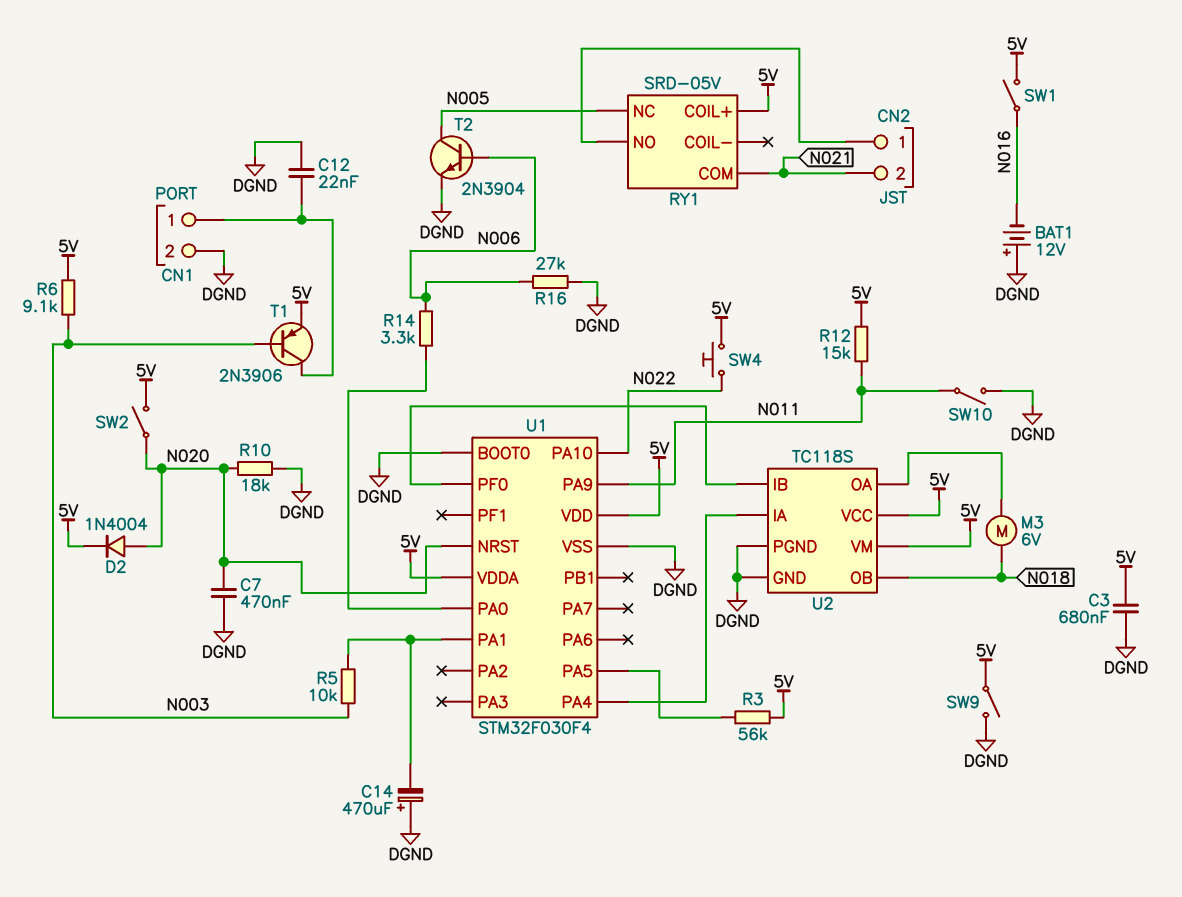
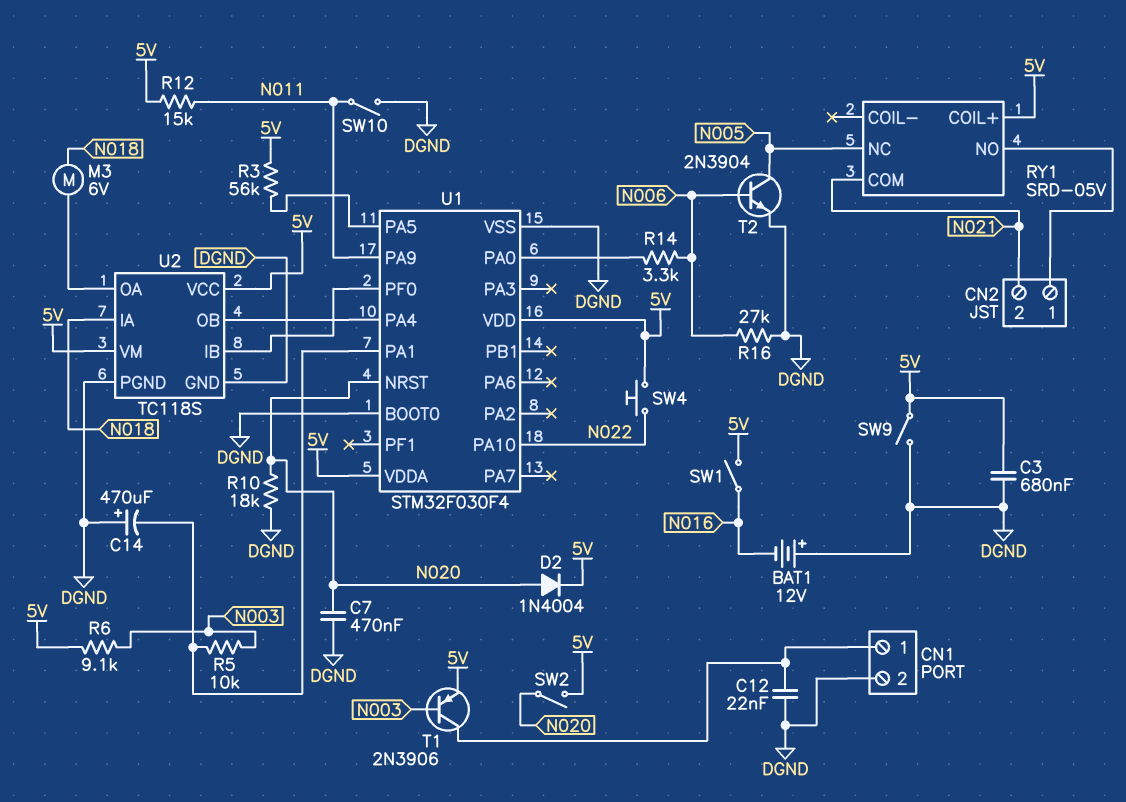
U2 pin IA: U1/PA4 -> N018
U2 pin OB: N018 -> U1/PA4

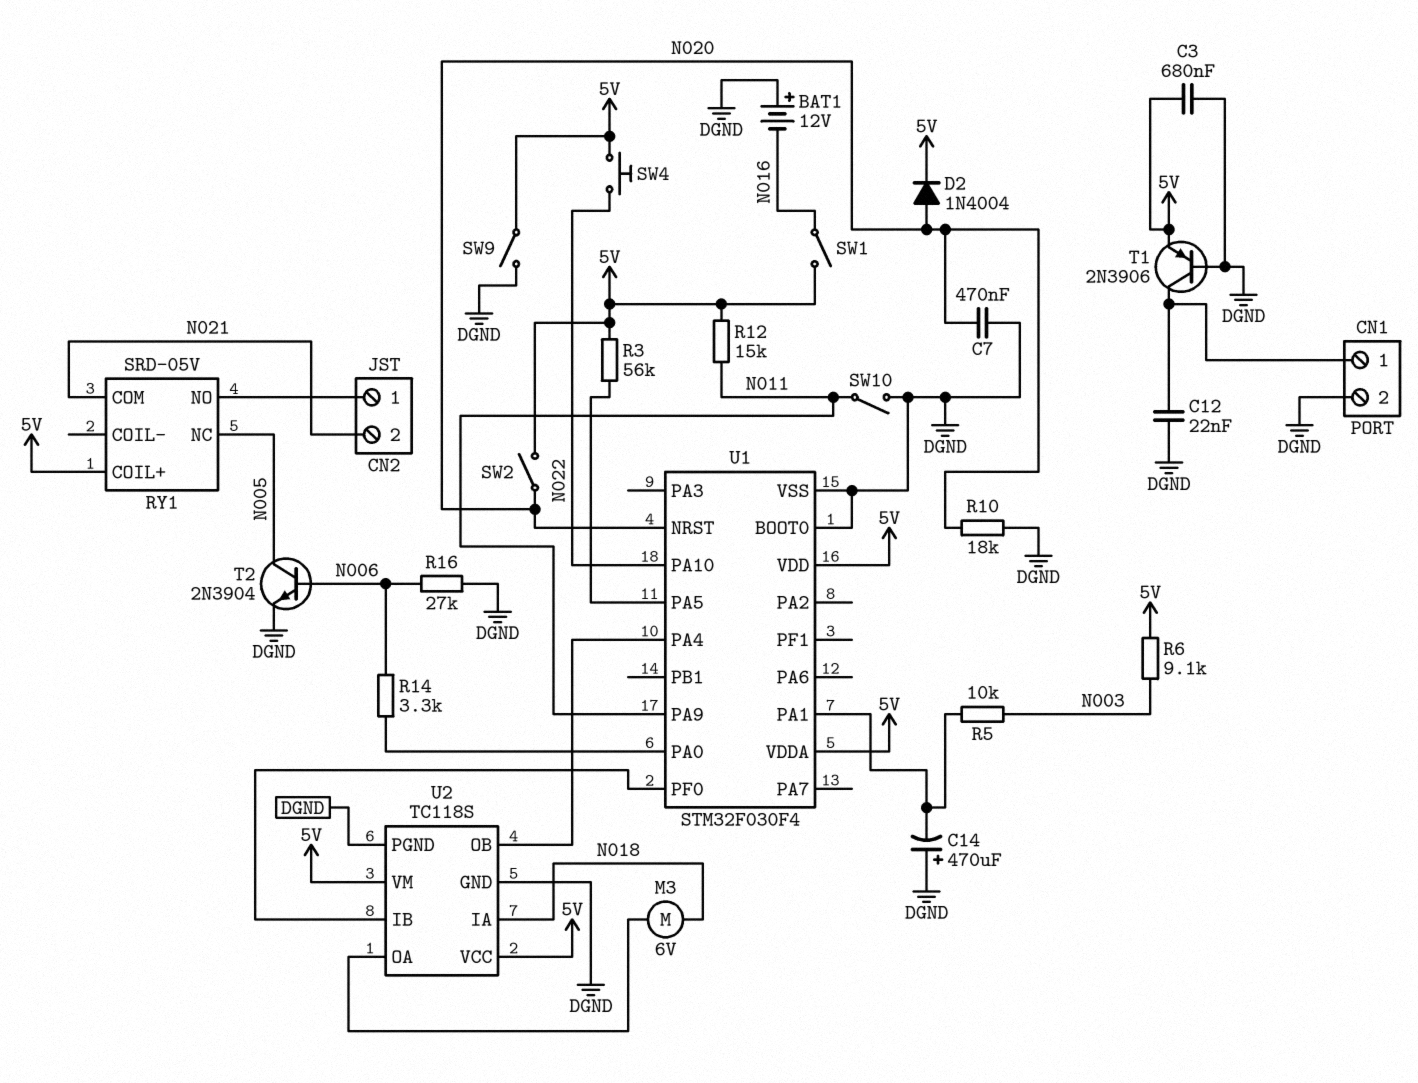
T1: PNP 2N3906 (B N003, C CN1/1, E 5V) -> PNP 2N3906 (B DGND, C CN1/1, E 5V)

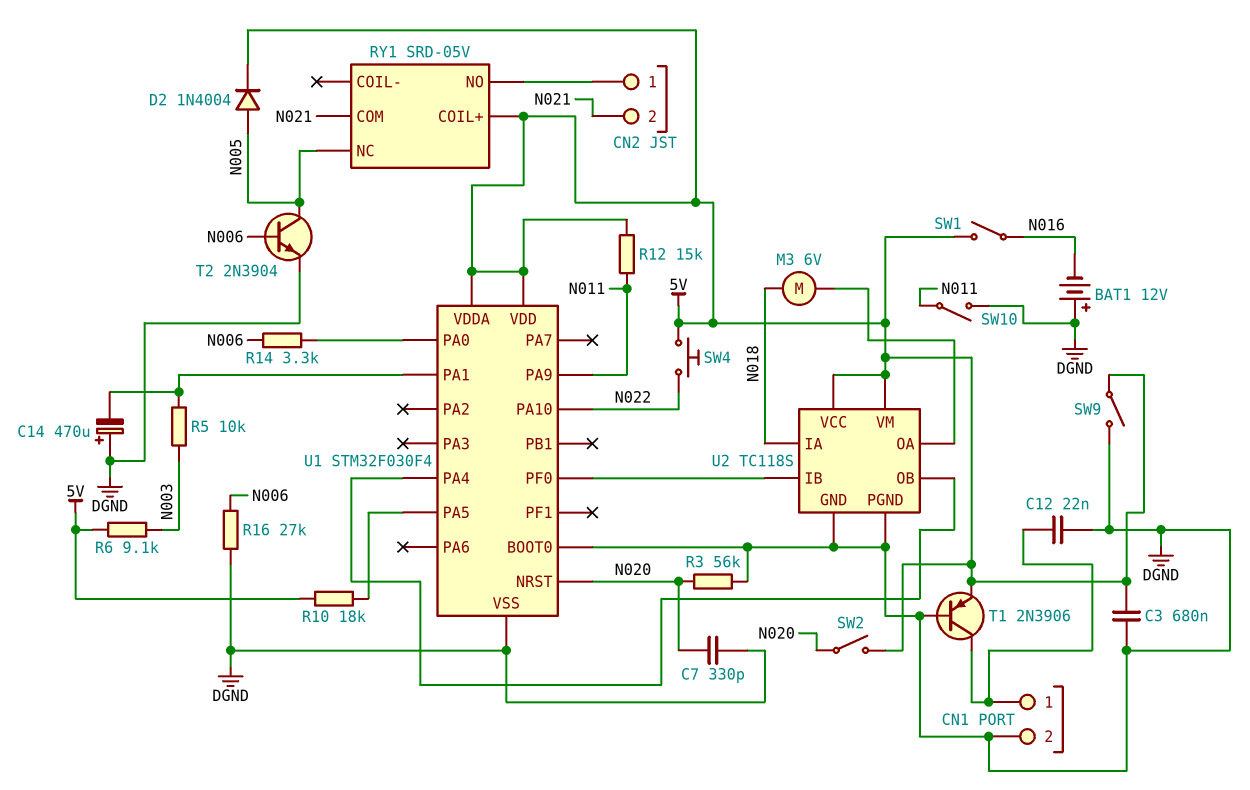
C7: 470nF (DGND, N020) -> 330pF (DGND, N020)
D2: diode 1N4004 (A N020, K 5V) -> diode 1N4004 (A N005, K 5V)
R3: 56k (5V, U1/PA5) -> 56k (DGND, N020)
R10: 18k (DGND, N020) -> 18k (5V, U1/PA5)

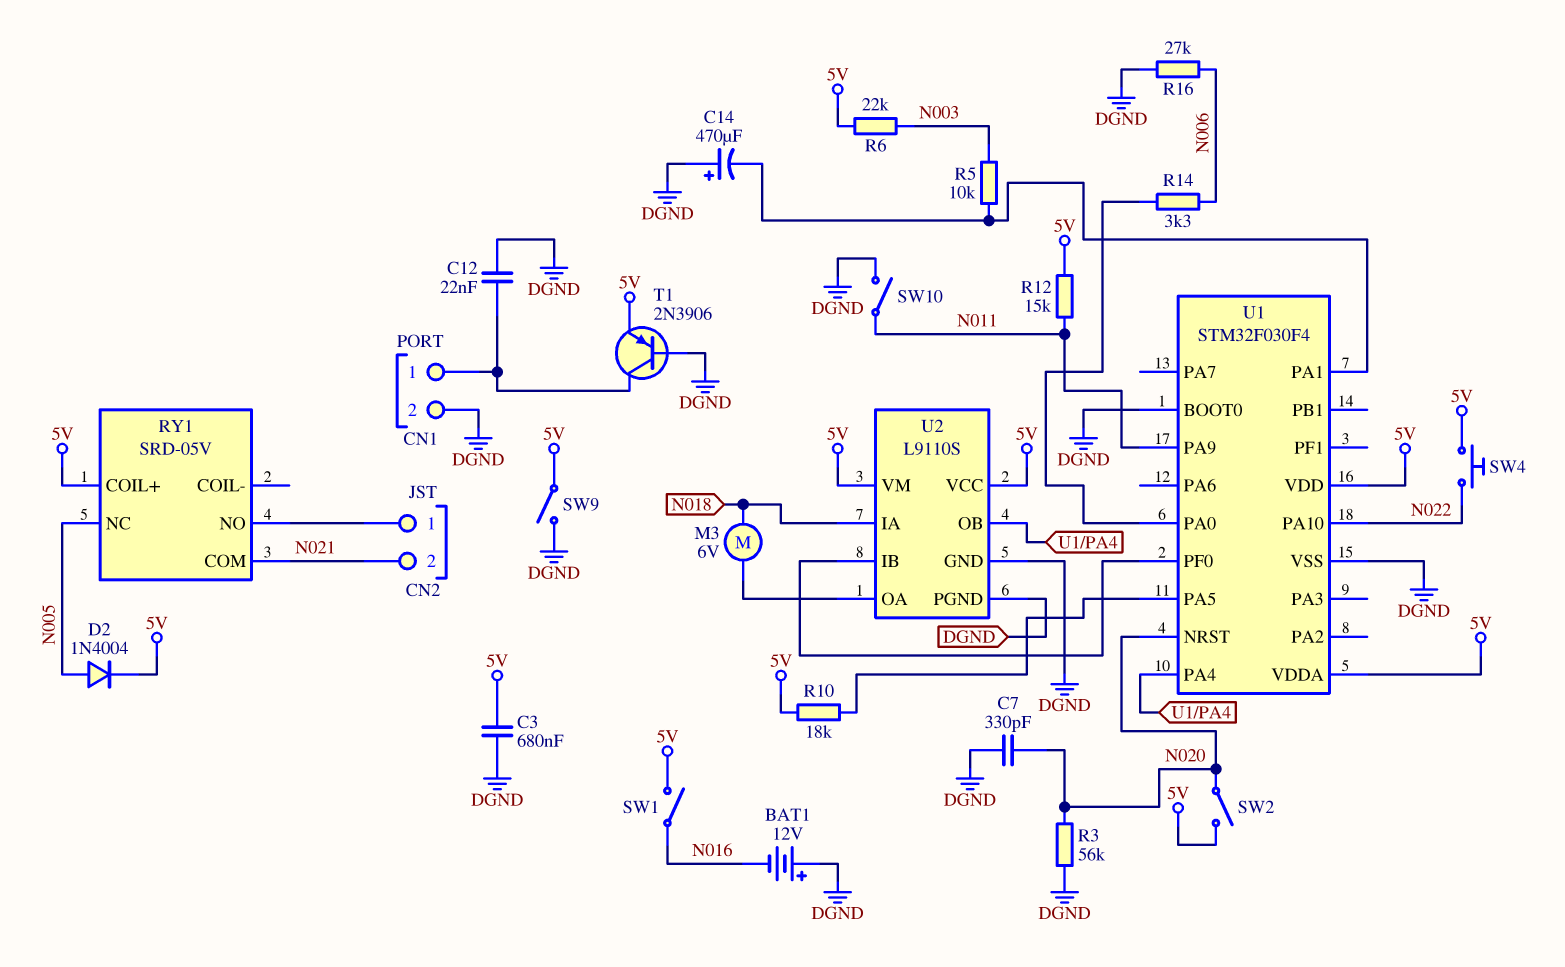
R6: 9.1k (5V, N003) -> 22k (5V, N003)
T2: NPN 2N3904 (B N006, C N005, E DGND) -> none
U2: TC118S -> L9110S

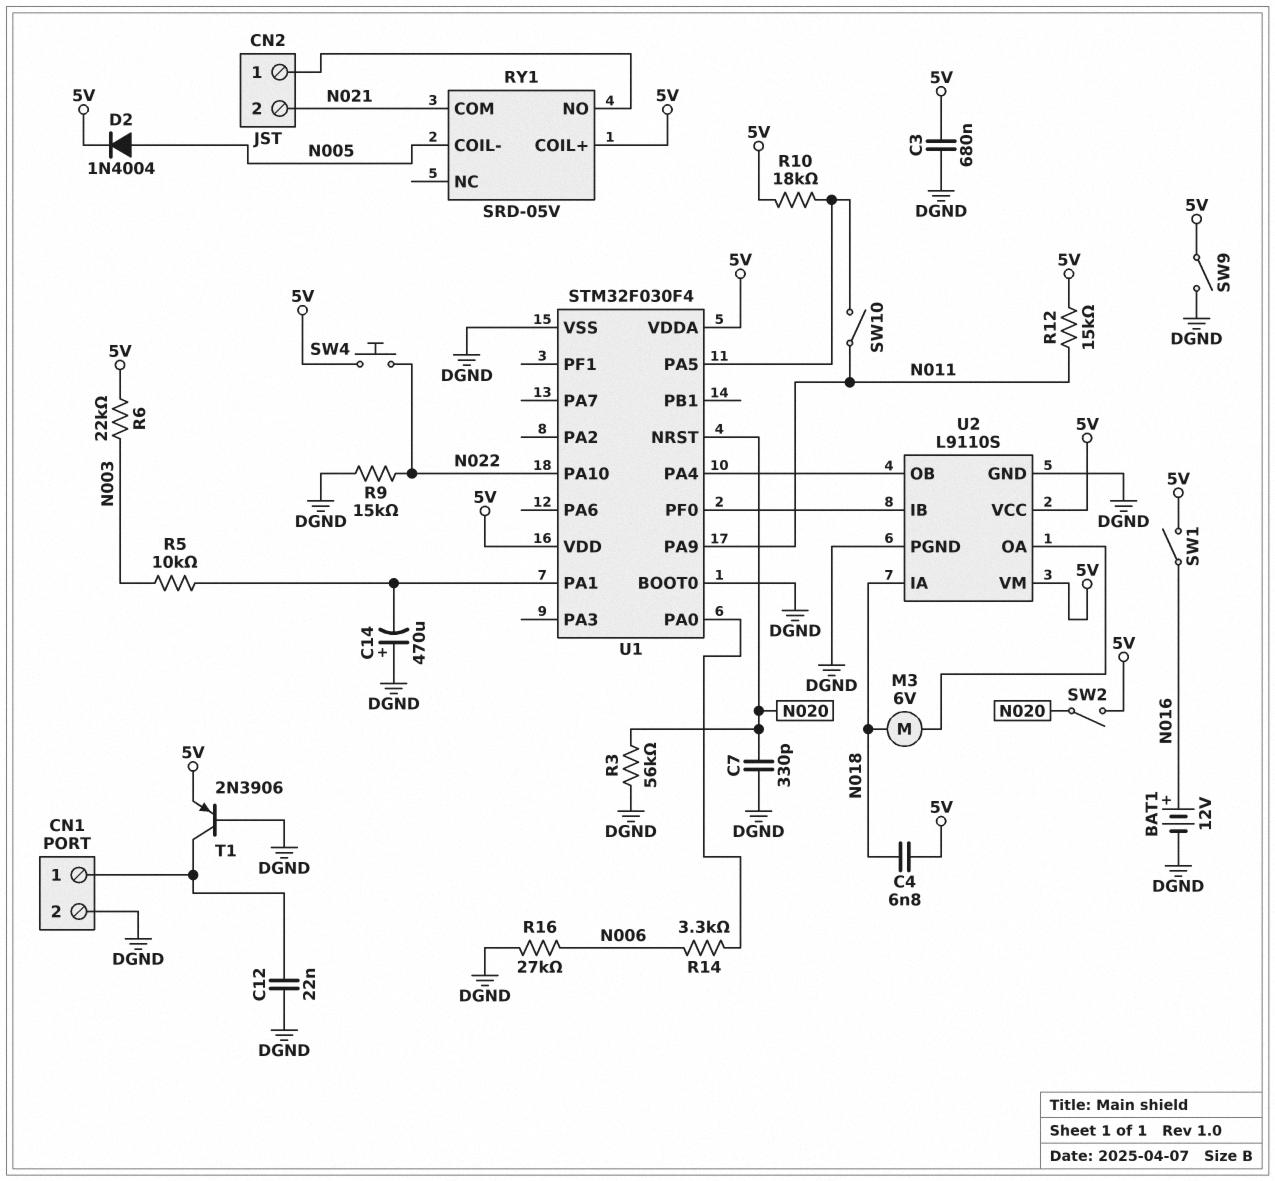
BAT1: 12V (plus DGND, minus N016) -> 12V (plus N016, minus DGND)
C4: none -> 6.8nF (5V, N018)
R9: none -> 15k (DGND, N022)
RY1 pin COIL-: none -> N005
RY1 pin NC: N005 -> none
SW10: switch (DGND, N011) -> switch (N011, U1/PA5)

